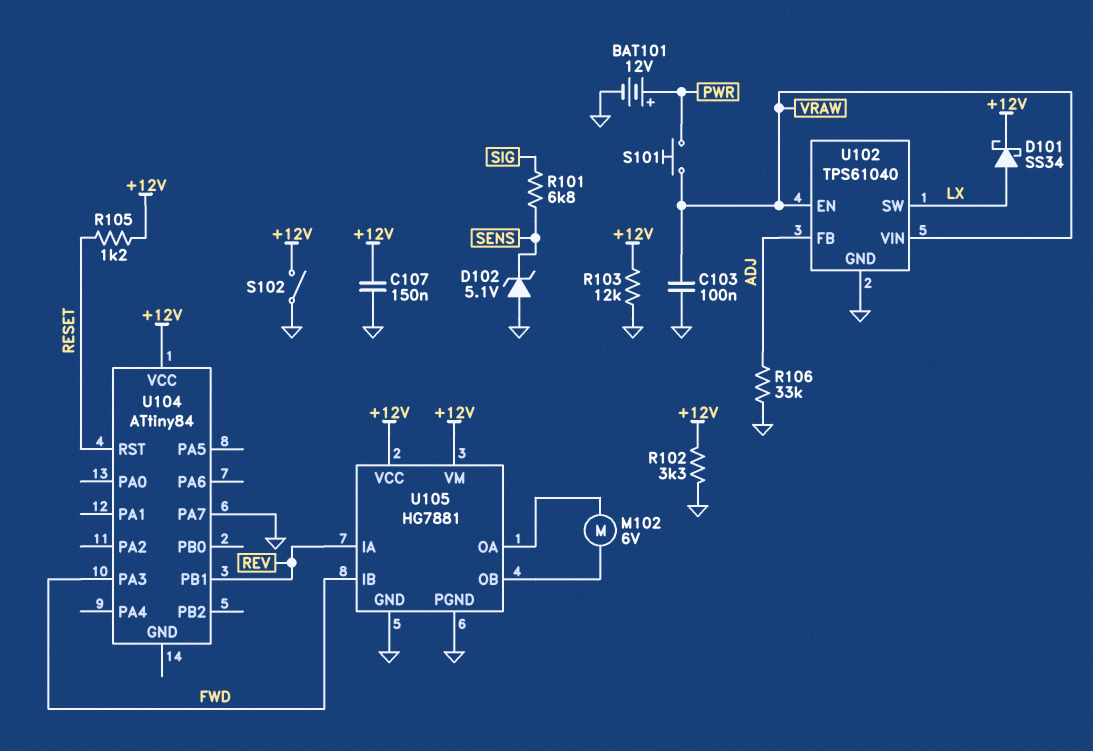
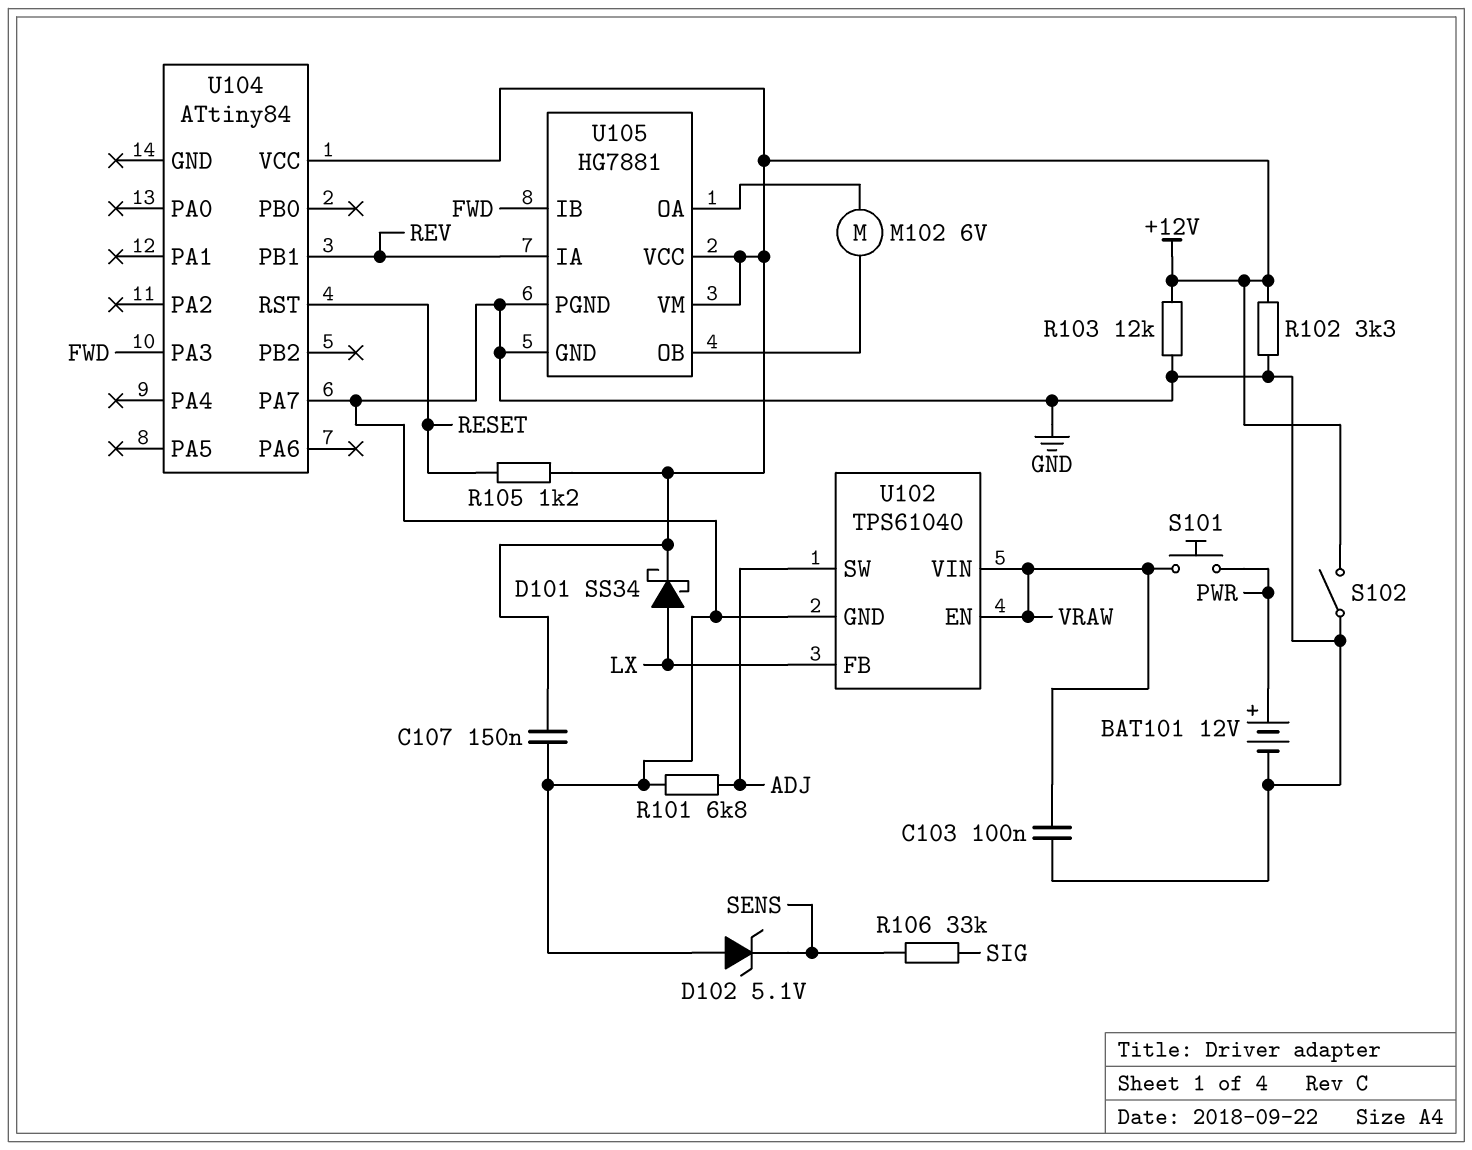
R101: 6.8k (SENS, SIG) -> 6.8k (ADJ, GND)
R106: 33k (ADJ, GND) -> 33k (SENS, SIG)
U102 pin FB: ADJ -> LX
U102 pin SW: LX -> ADJ

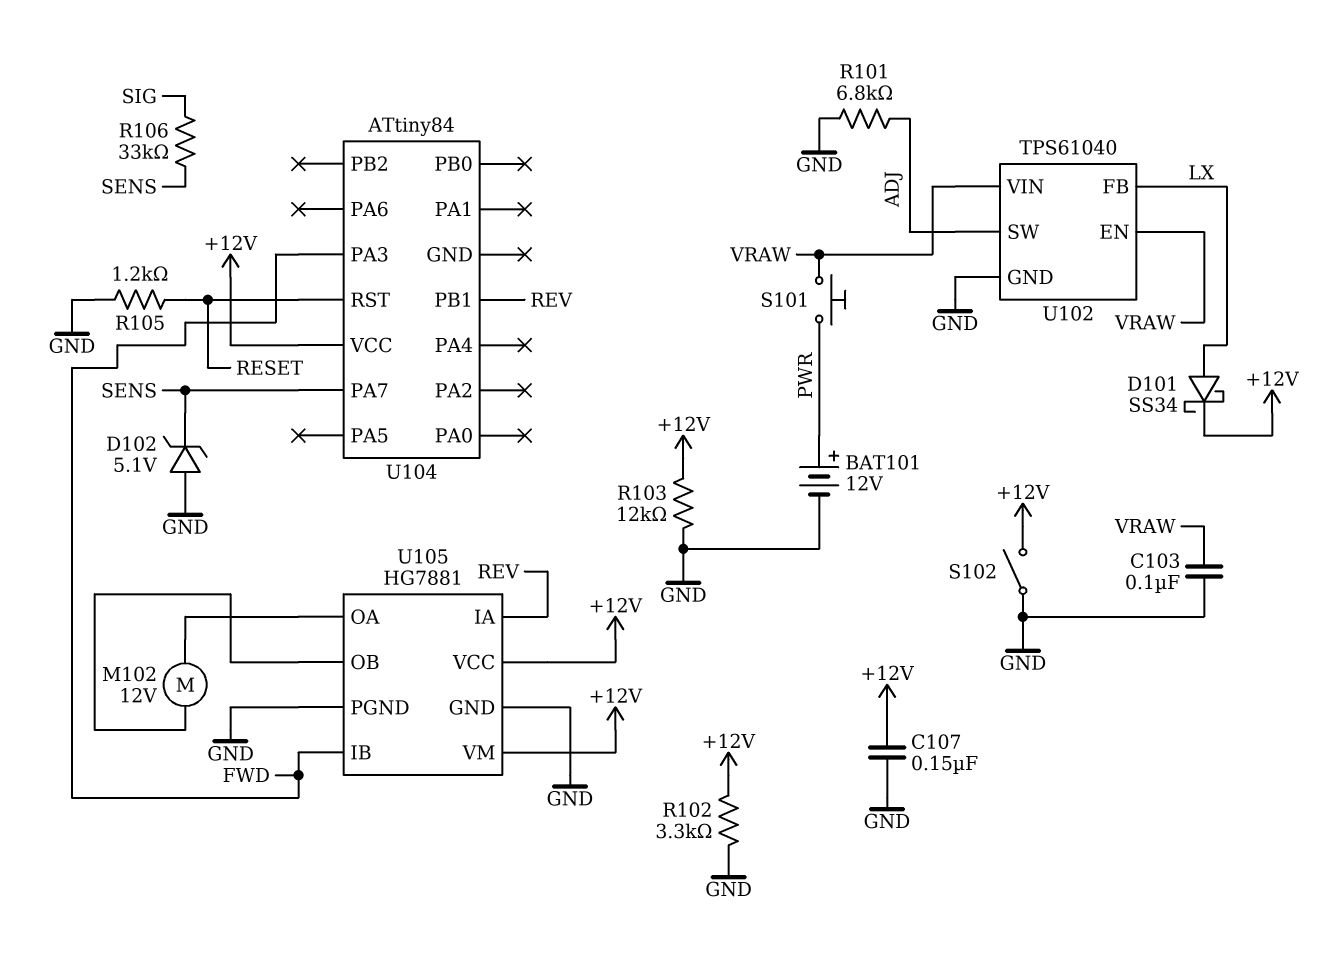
M102: motor 6V (U105/OA, U105/OB) -> motor 12V (U105/OA, U105/OB)
R105: 1.2k (+12V, RESET) -> 1.2k (GND, RESET)
U104 pin PA7: GND -> SENS

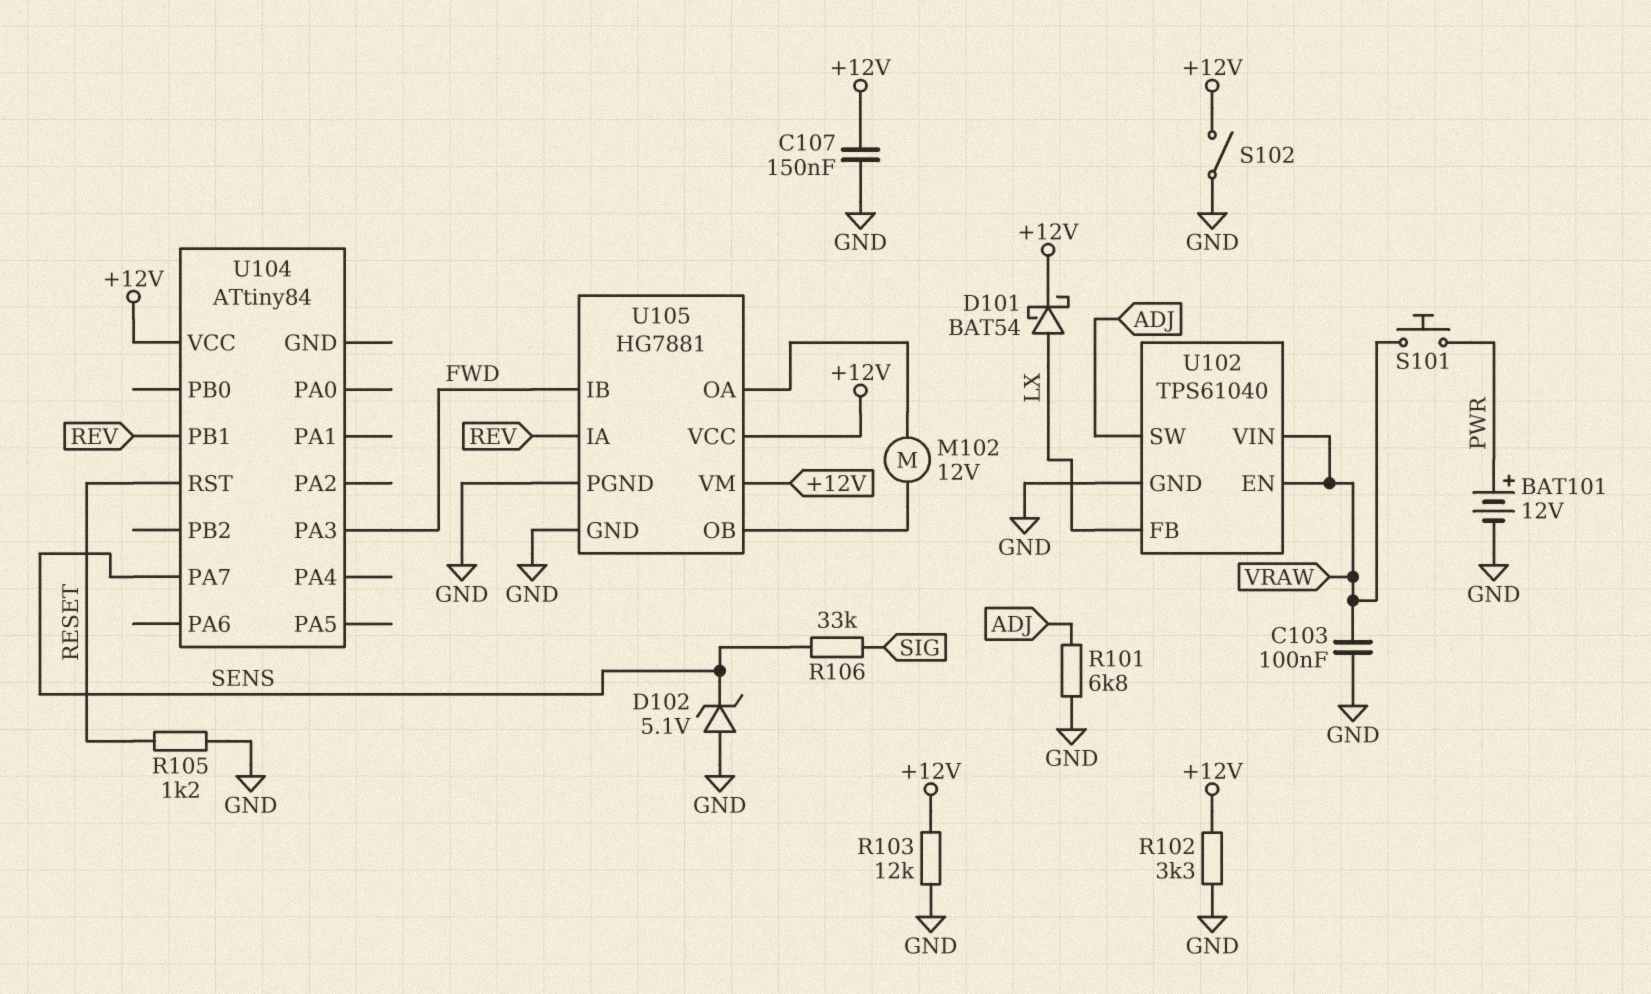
D101: schottky SS34 (A LX, K +12V) -> schottky BAT54 (A LX, K +12V)

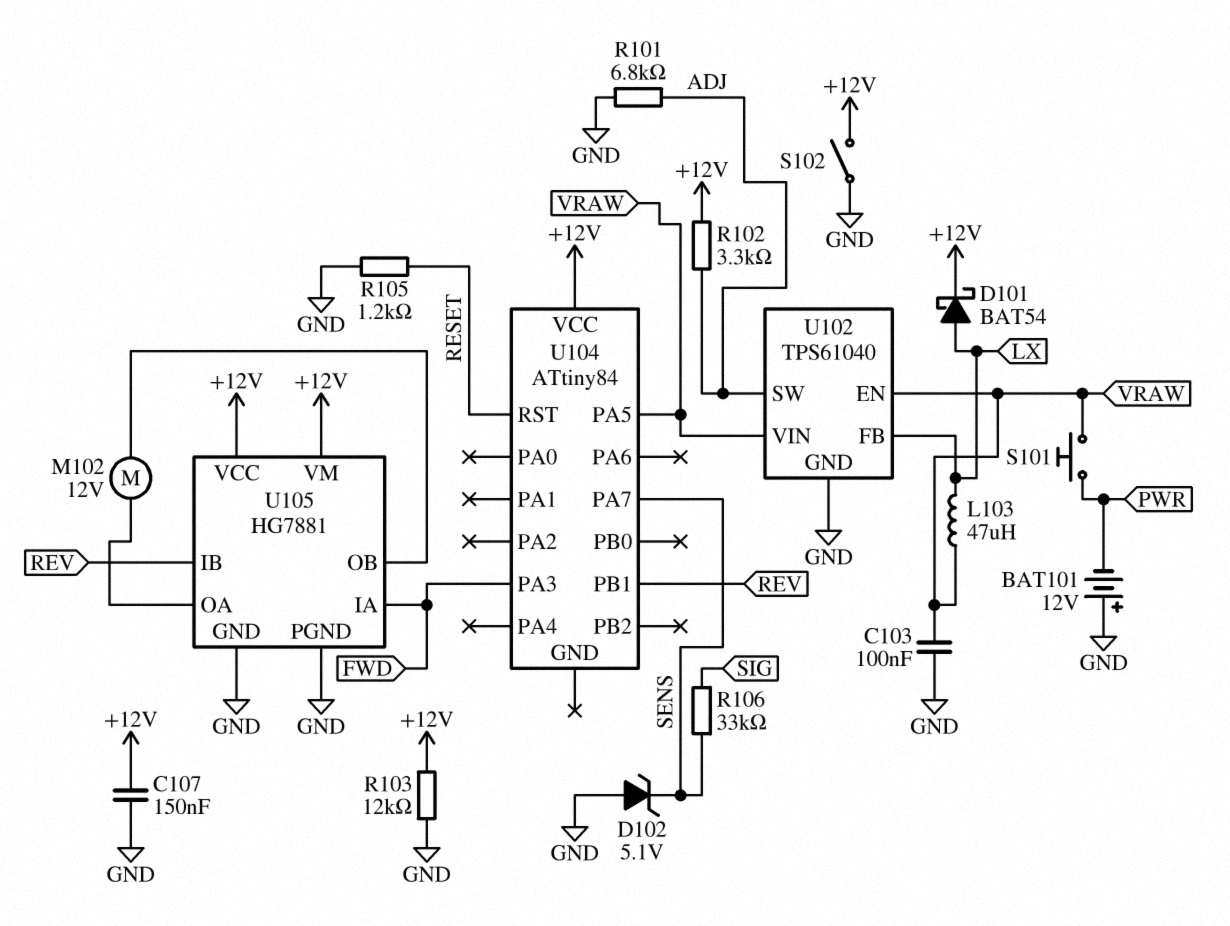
BAT101: 12V (plus PWR, minus GND) -> 12V (plus GND, minus PWR)
L103: none -> 47uH (LX, VRAW)
R102: 3.3k (+12V, GND) -> 3.3k (+12V, ADJ)
U104 pin PA5: none -> VRAW
U105 pin IA: REV -> FWD
U105 pin IB: FWD -> REV

